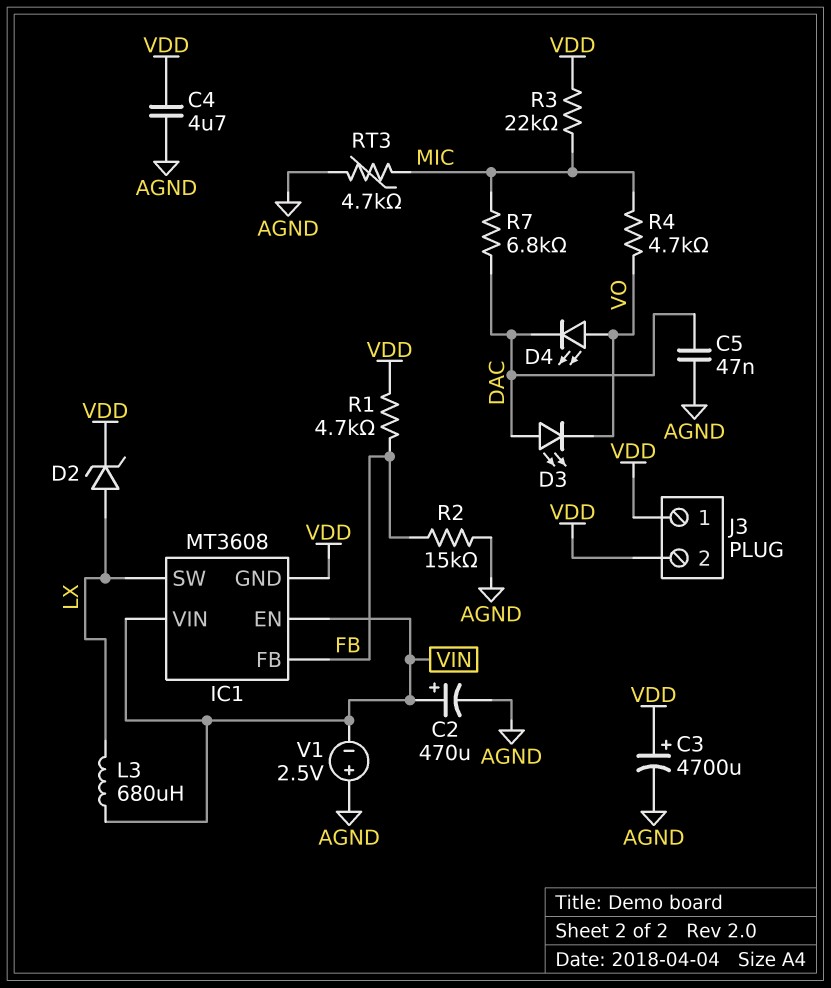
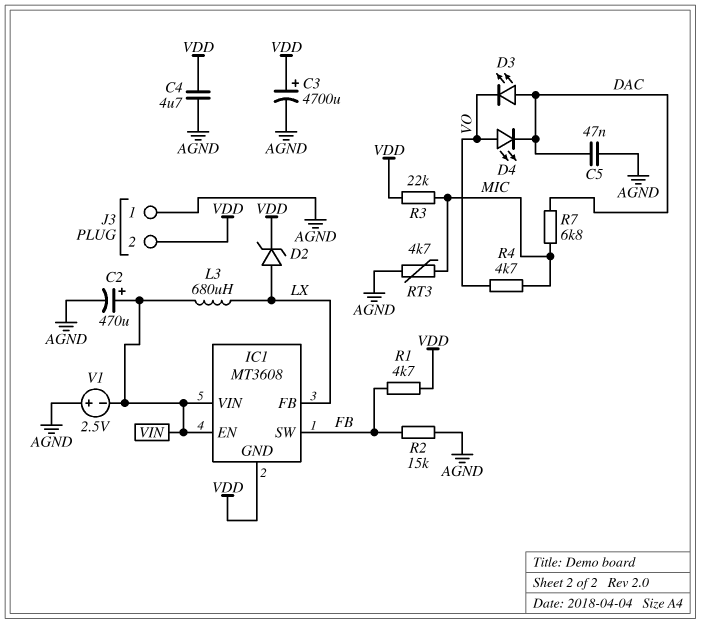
IC1 pin FB: FB -> LX
IC1 pin SW: LX -> FB
J3 pin 1: VDD -> AGND

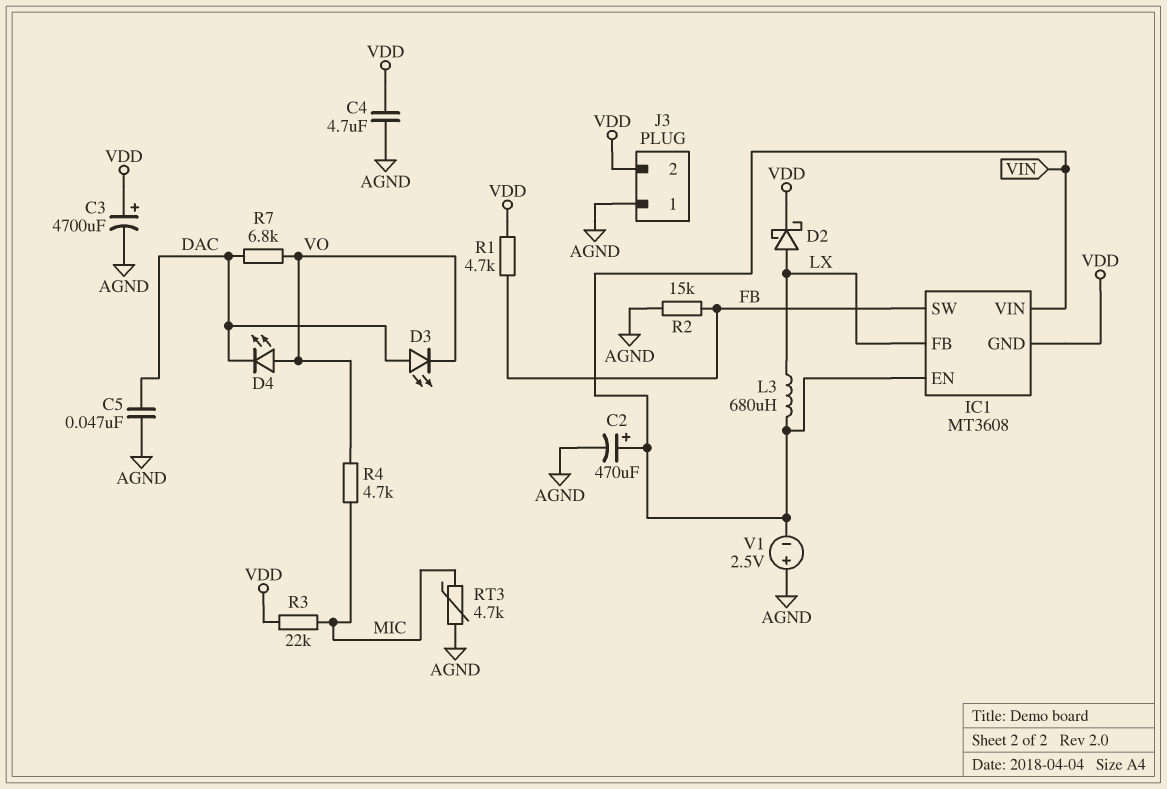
D2: zener (A LX, K VDD) -> schottky (A LX, K VDD)
R7: 6.8k (DAC, MIC) -> 6.8k (DAC, VO)

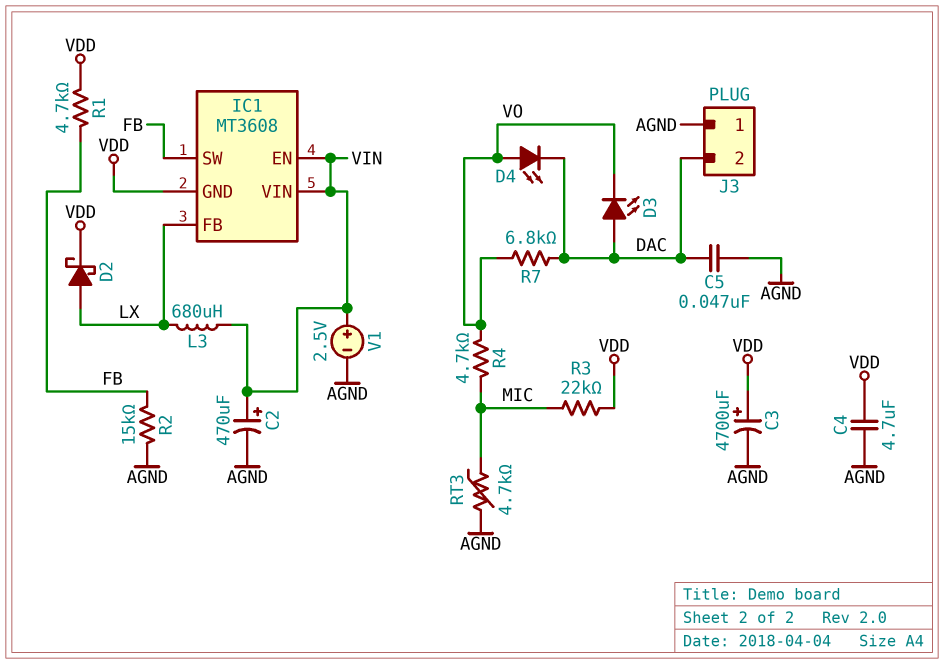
J3 pin 2: VDD -> DAC
V1: 2.5V (plus AGND, minus VIN) -> 2.5V (plus VIN, minus AGND)

